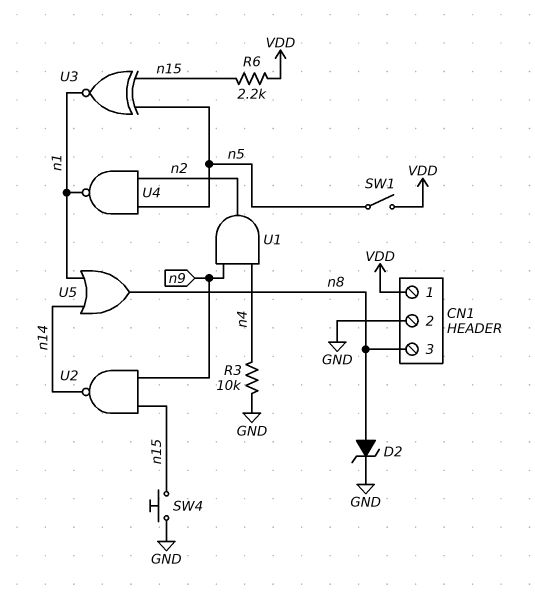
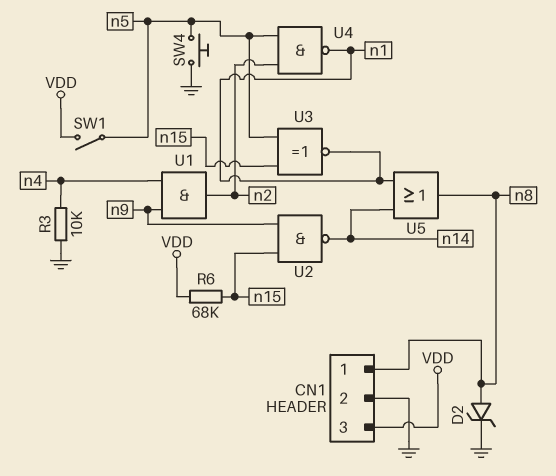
CN1 pin 1: VDD -> n8
CN1 pin 3: n8 -> VDD
R6: 2.2k (VDD, n15) -> 68k (VDD, n15)
SW4: button (GND, n15) -> button (GND, n5)

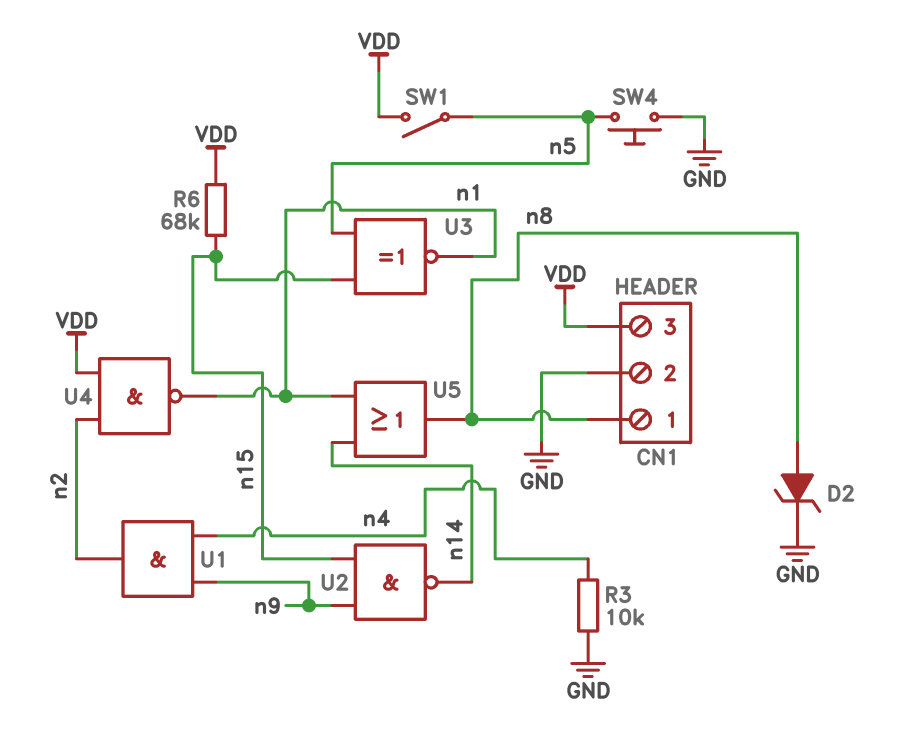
U4: NAND (in n2, in n5, out n1) -> NAND (in VDD, in n2, out n1)

